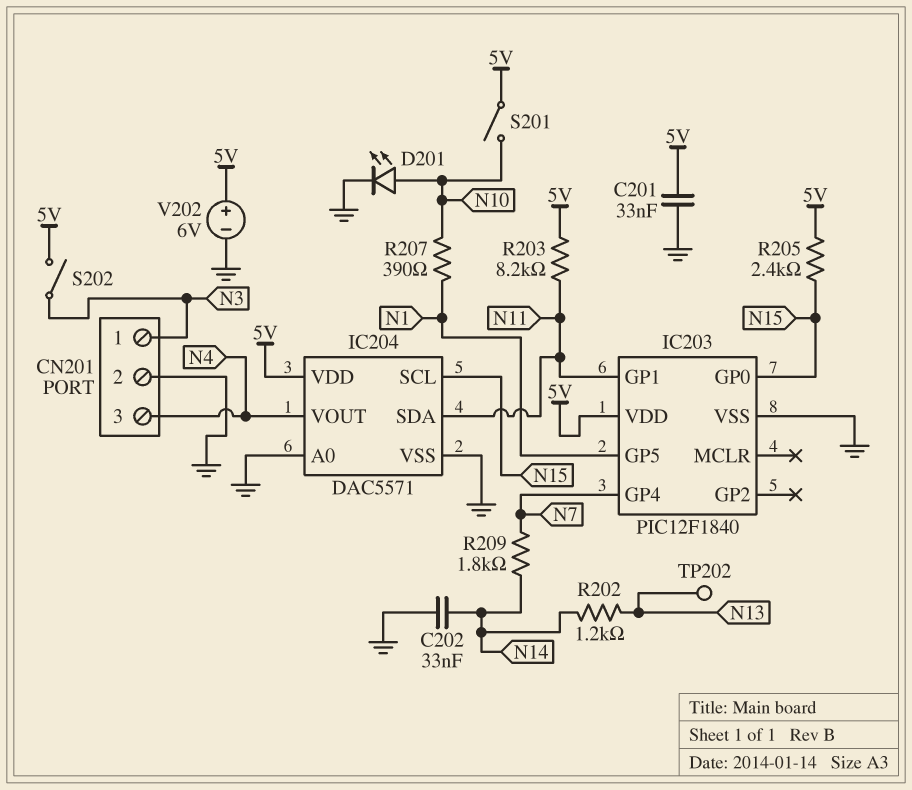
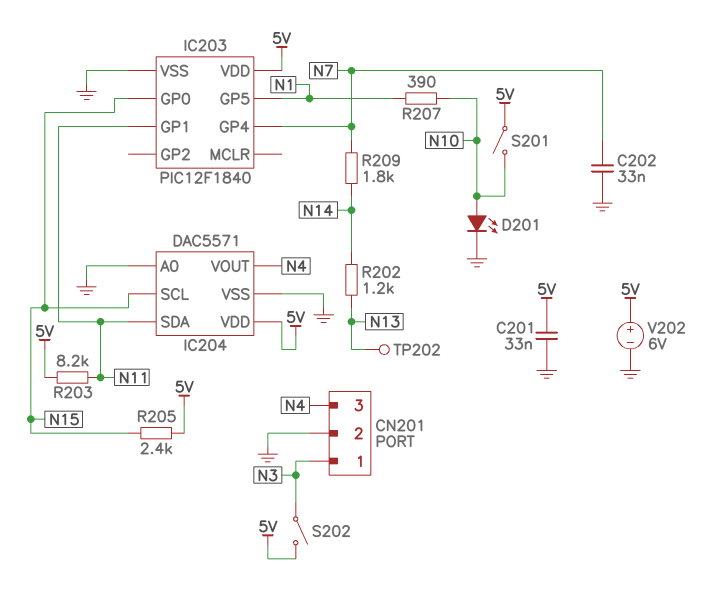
C202: 33nF (GND, N14) -> 33nF (GND, N7)

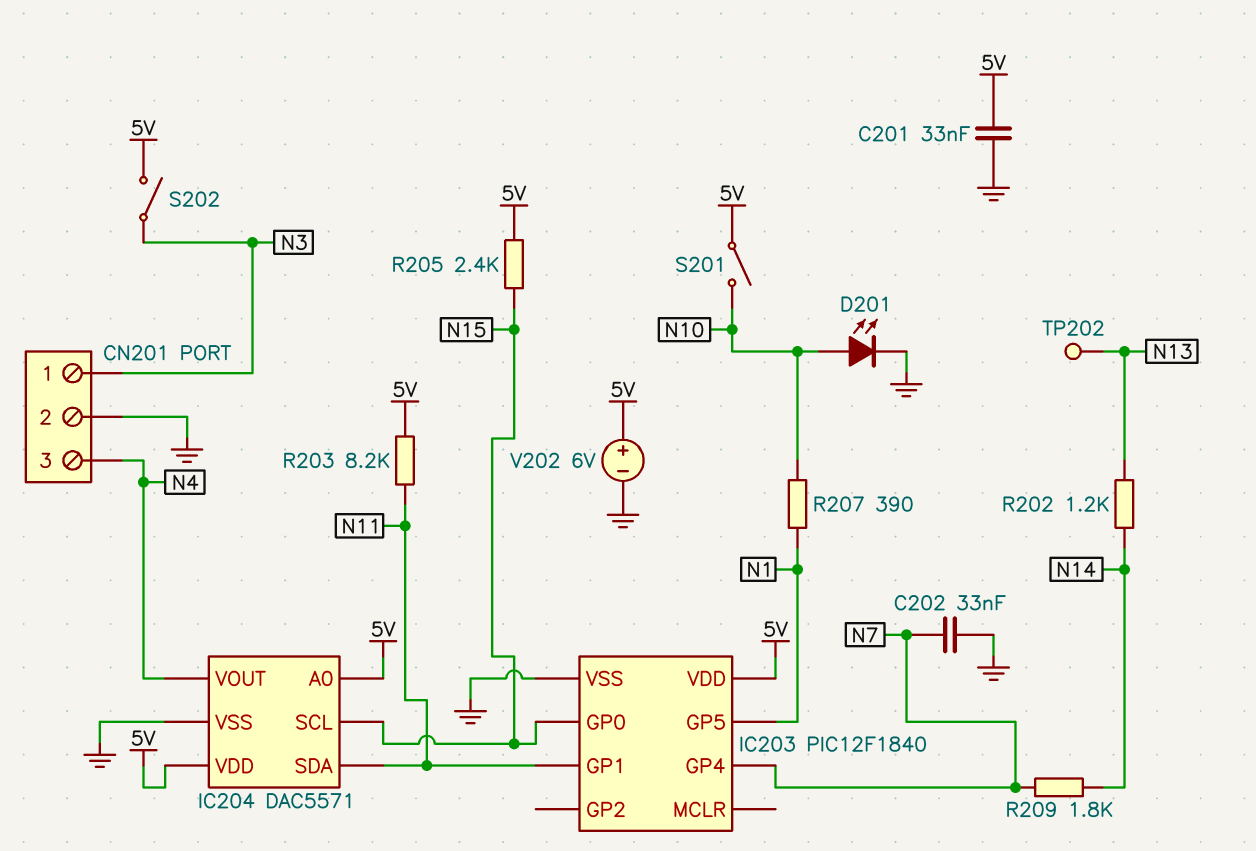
IC204 pin A0: GND -> 5V

